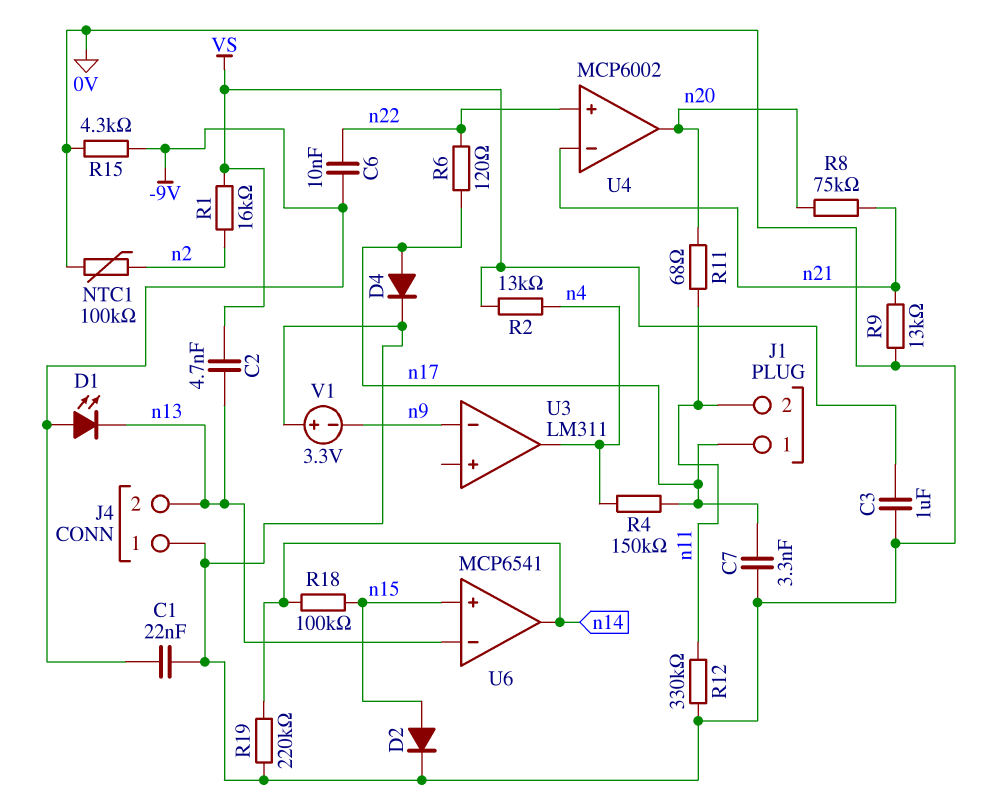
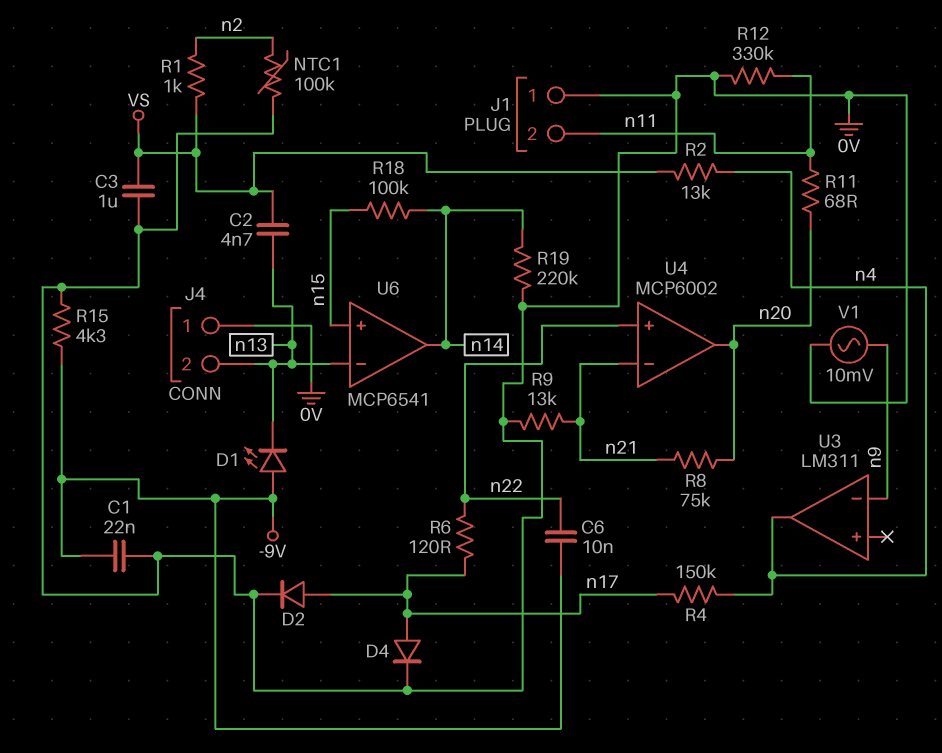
C7: 3.3nF (0V, n17) -> none
D2: diode (A n15, K 0V) -> diode (A n17, K 0V)
J1 pin 1: n17 -> 0V
R1: 16k (VS, n2) -> 1k (VS, n2)
V1: 3.3V (plus 0V, minus n9) -> AC 10mV (0V, n9)

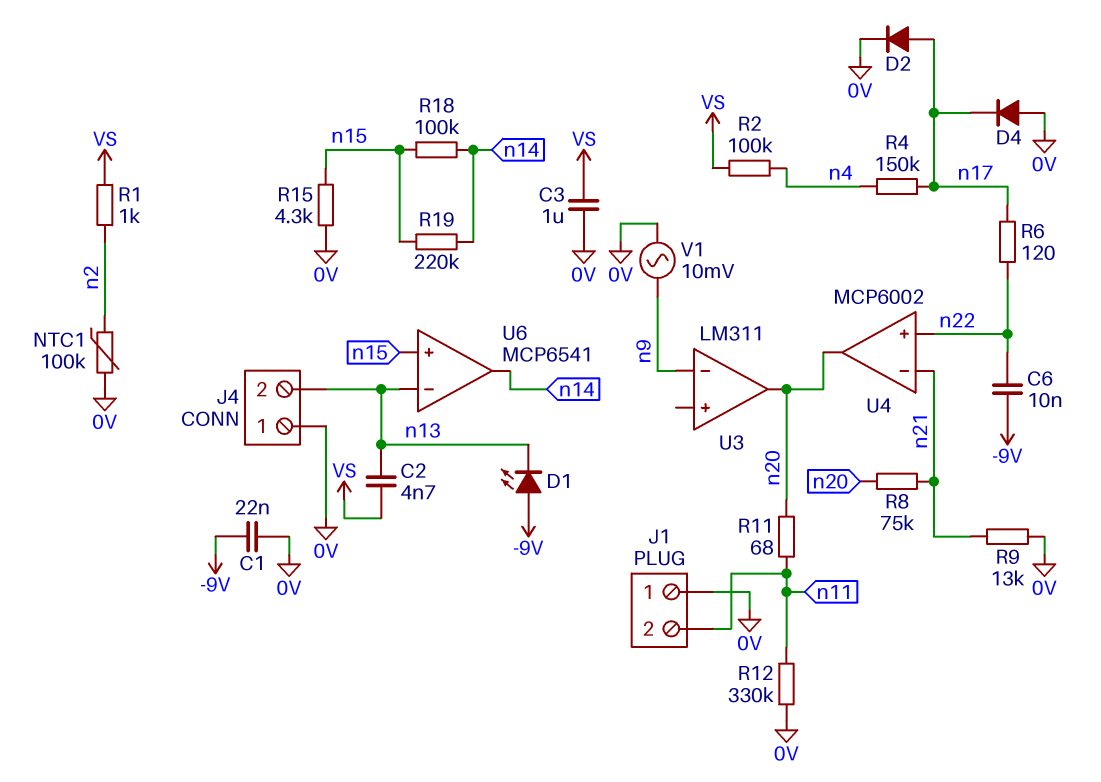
D4: diode (A n17, K 0V) -> diode (A 0V, K n17)
R2: 13k (VS, n4) -> 100k (VS, n4)
R15: 4.3k (-9V, 0V) -> 4.3k (0V, n15)
R19: 220k (0V, n14) -> 220k (n14, n15)
U3 pin out: n4 -> n20

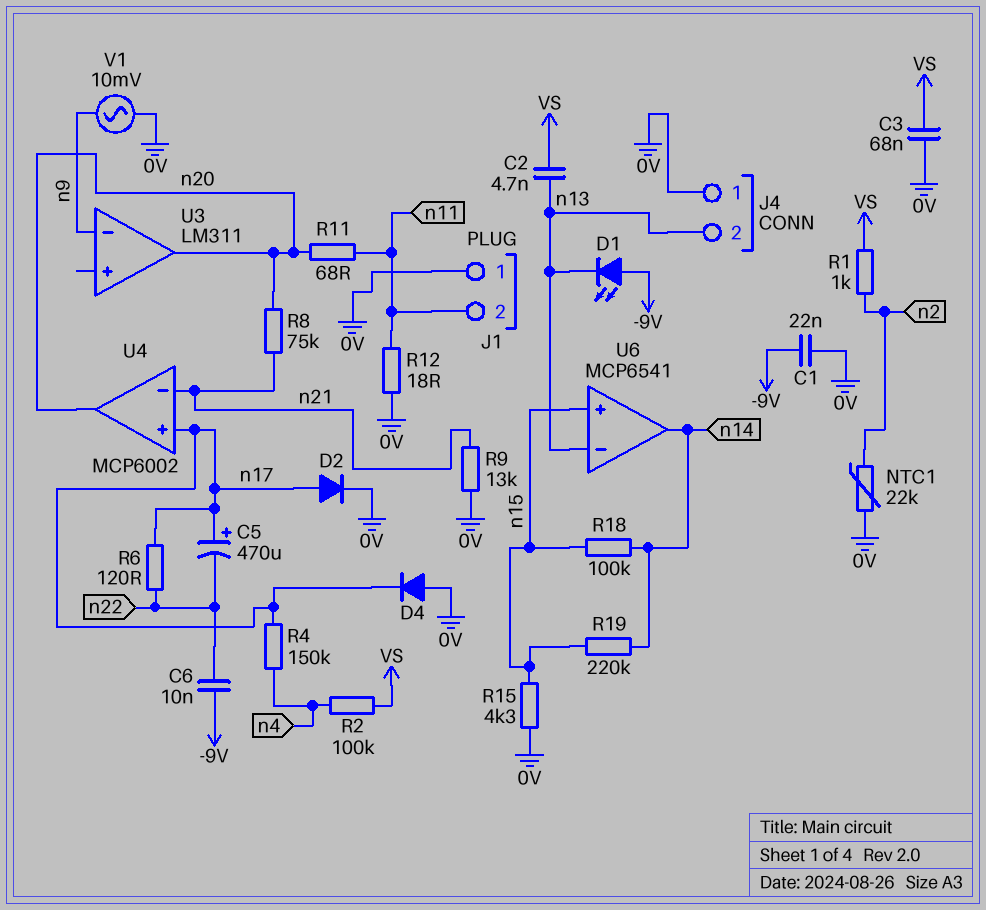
C3: 1uF (0V, VS) -> 68nF (0V, VS)
C5: none -> 470uF (plus n17, minus n22)
NTC1: 100k (0V, n2) -> 22k (0V, n2)
R12: 330k (0V, n11) -> 18 (0V, n11)
U4 pin in+: n22 -> n17

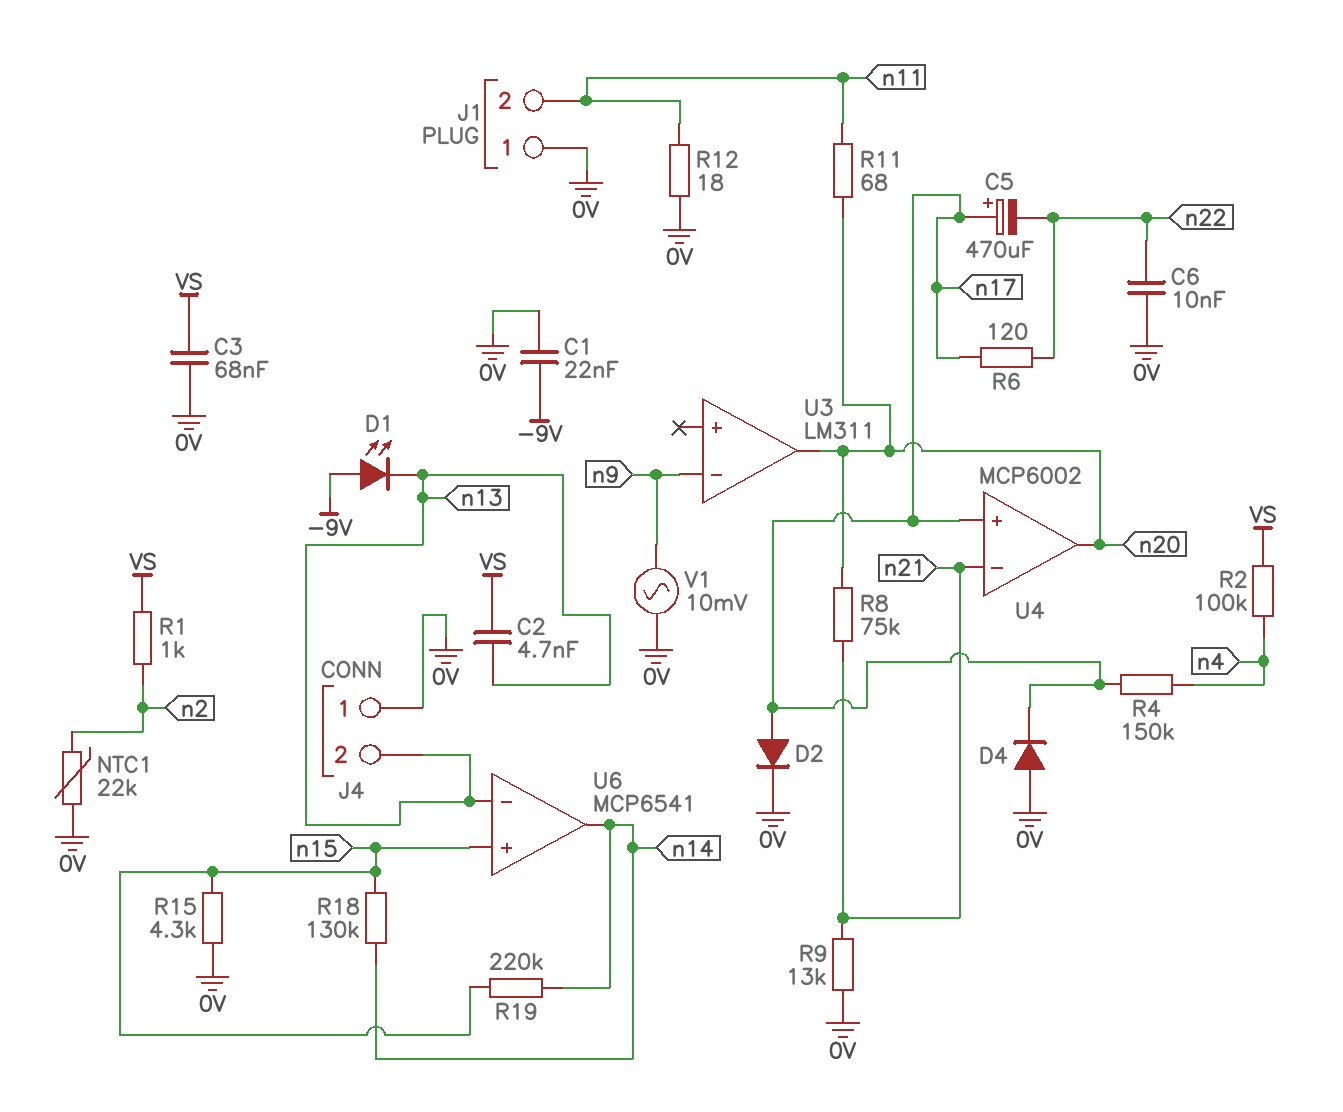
C6: 10nF (-9V, n22) -> 10nF (0V, n22)
R18: 100k (n14, n15) -> 130k (n14, n15)

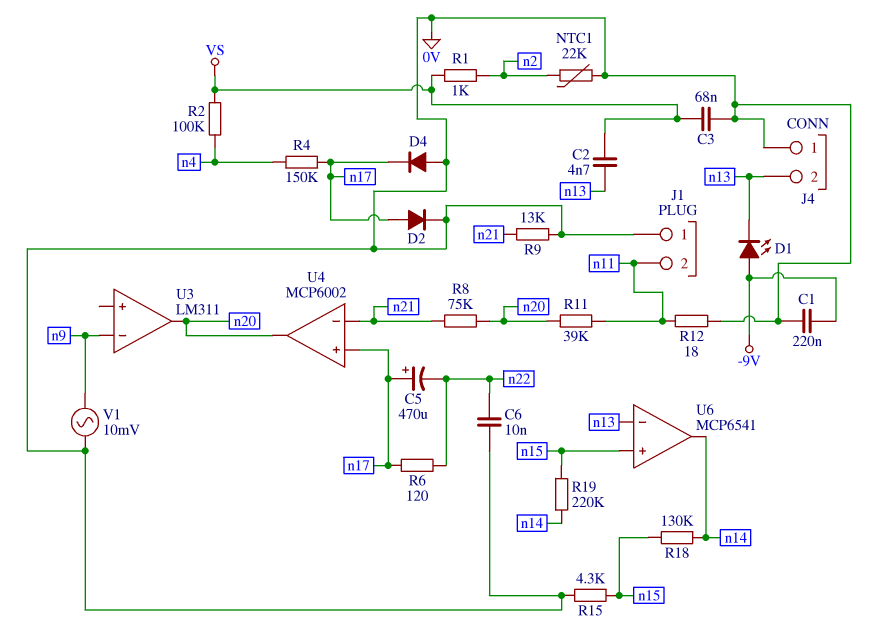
C1: 22nF (-9V, 0V) -> 220nF (-9V, 0V)
R11: 68 (n11, n20) -> 39k (n11, n20)

